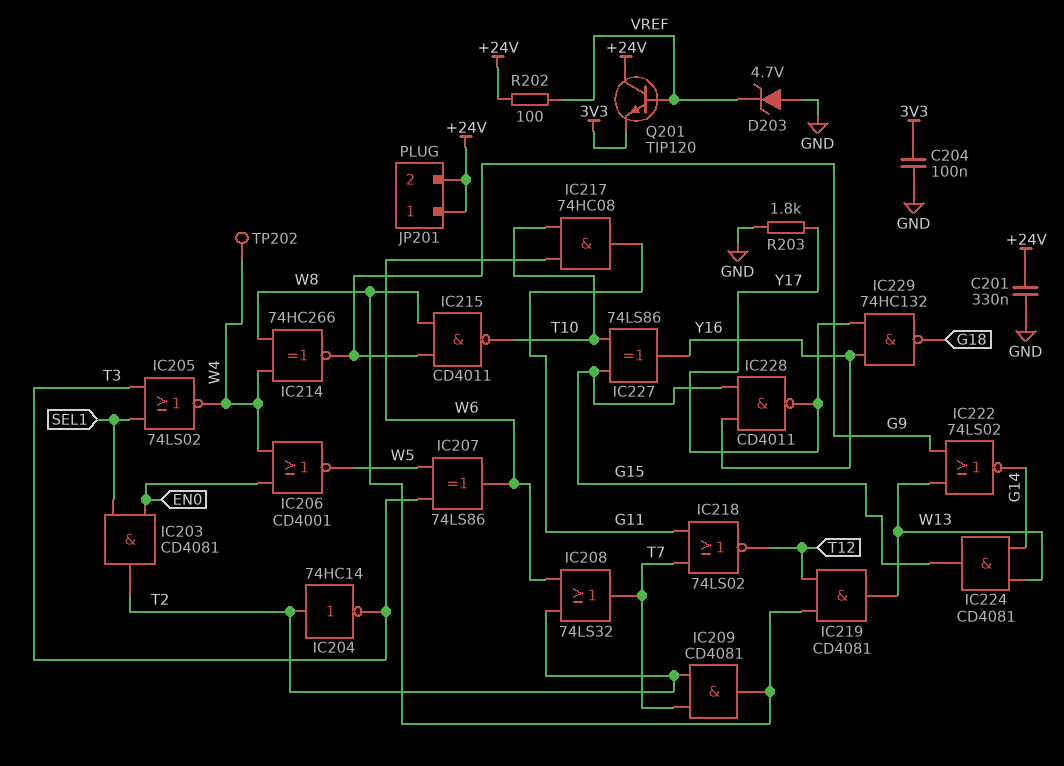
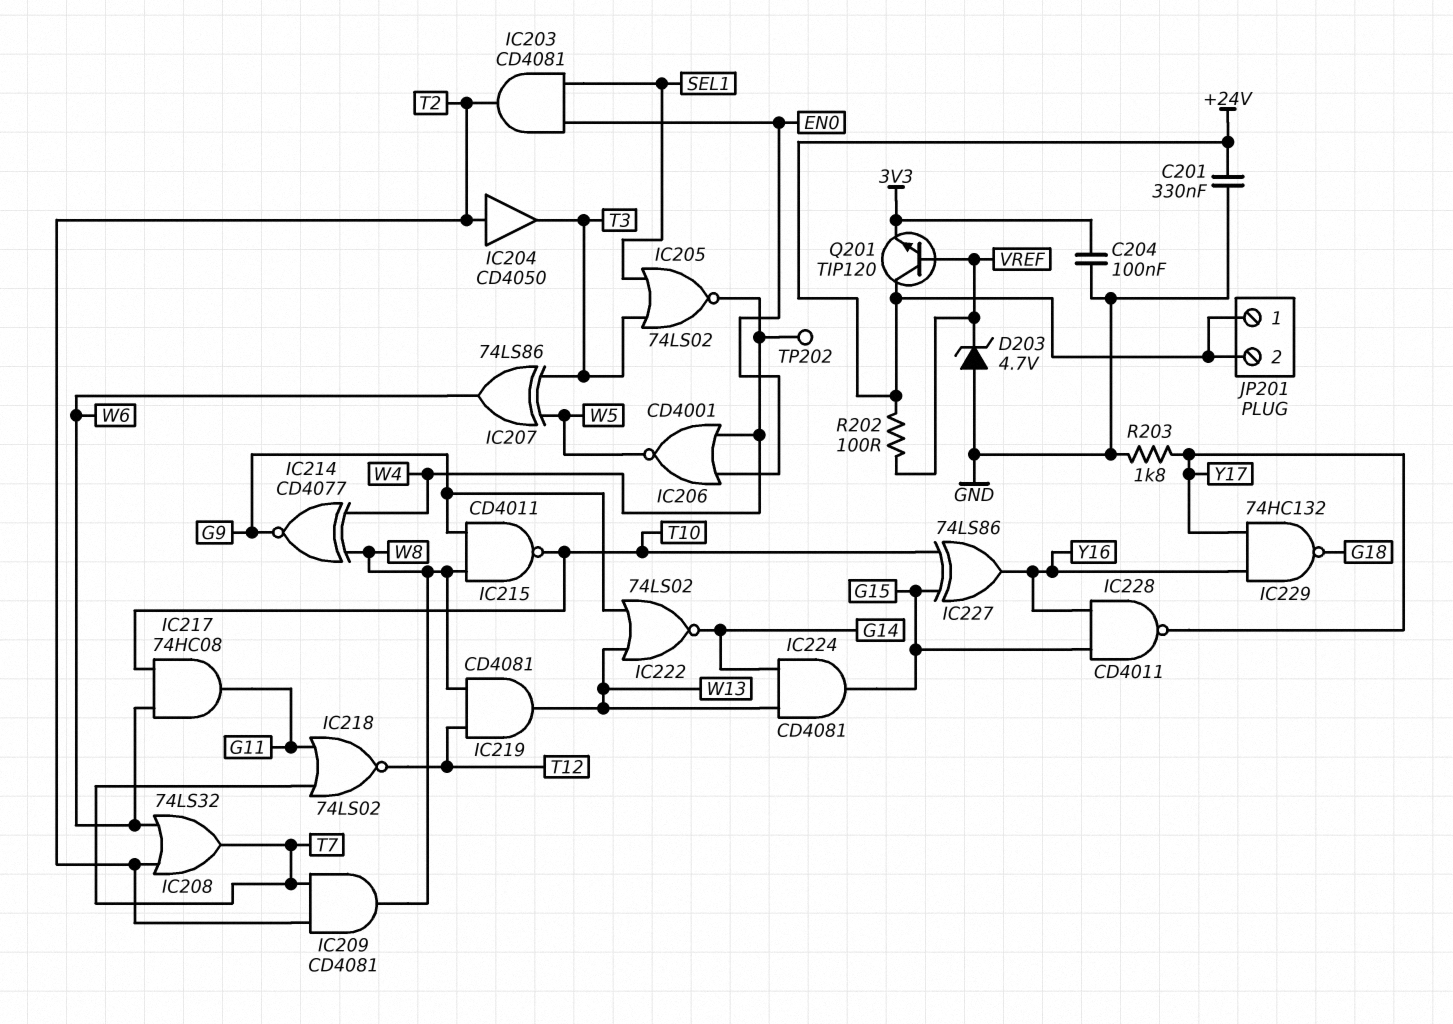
IC204: NOT 74HC14 (in T2, out T3) -> buffer CD4050 (in T2, out T3)
IC214: XNOR 74HC266 (in W4, in W8, out G9) -> XNOR CD4077 (in W4, in W8, out G9)

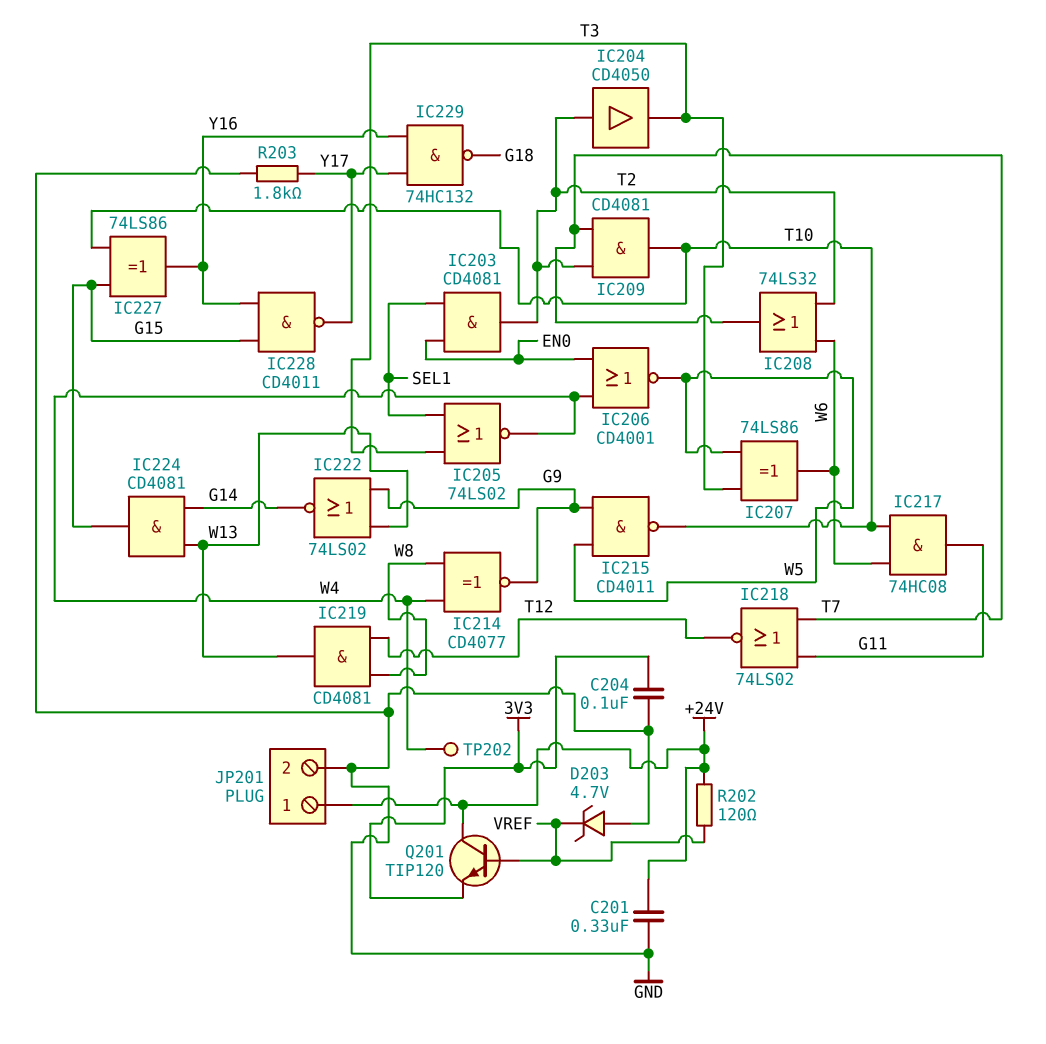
IC209: AND CD4081 (in T2, in T7, out W8) -> AND CD4081 (in T2, in T7, out T10)
IC215: NAND CD4011 (in G9, in W8, out T10) -> NAND CD4011 (in G9, in W5, out T10)
JP201 pin 2: +24V -> GND
R202: 100 (+24V, VREF) -> 120 (+24V, VREF)

